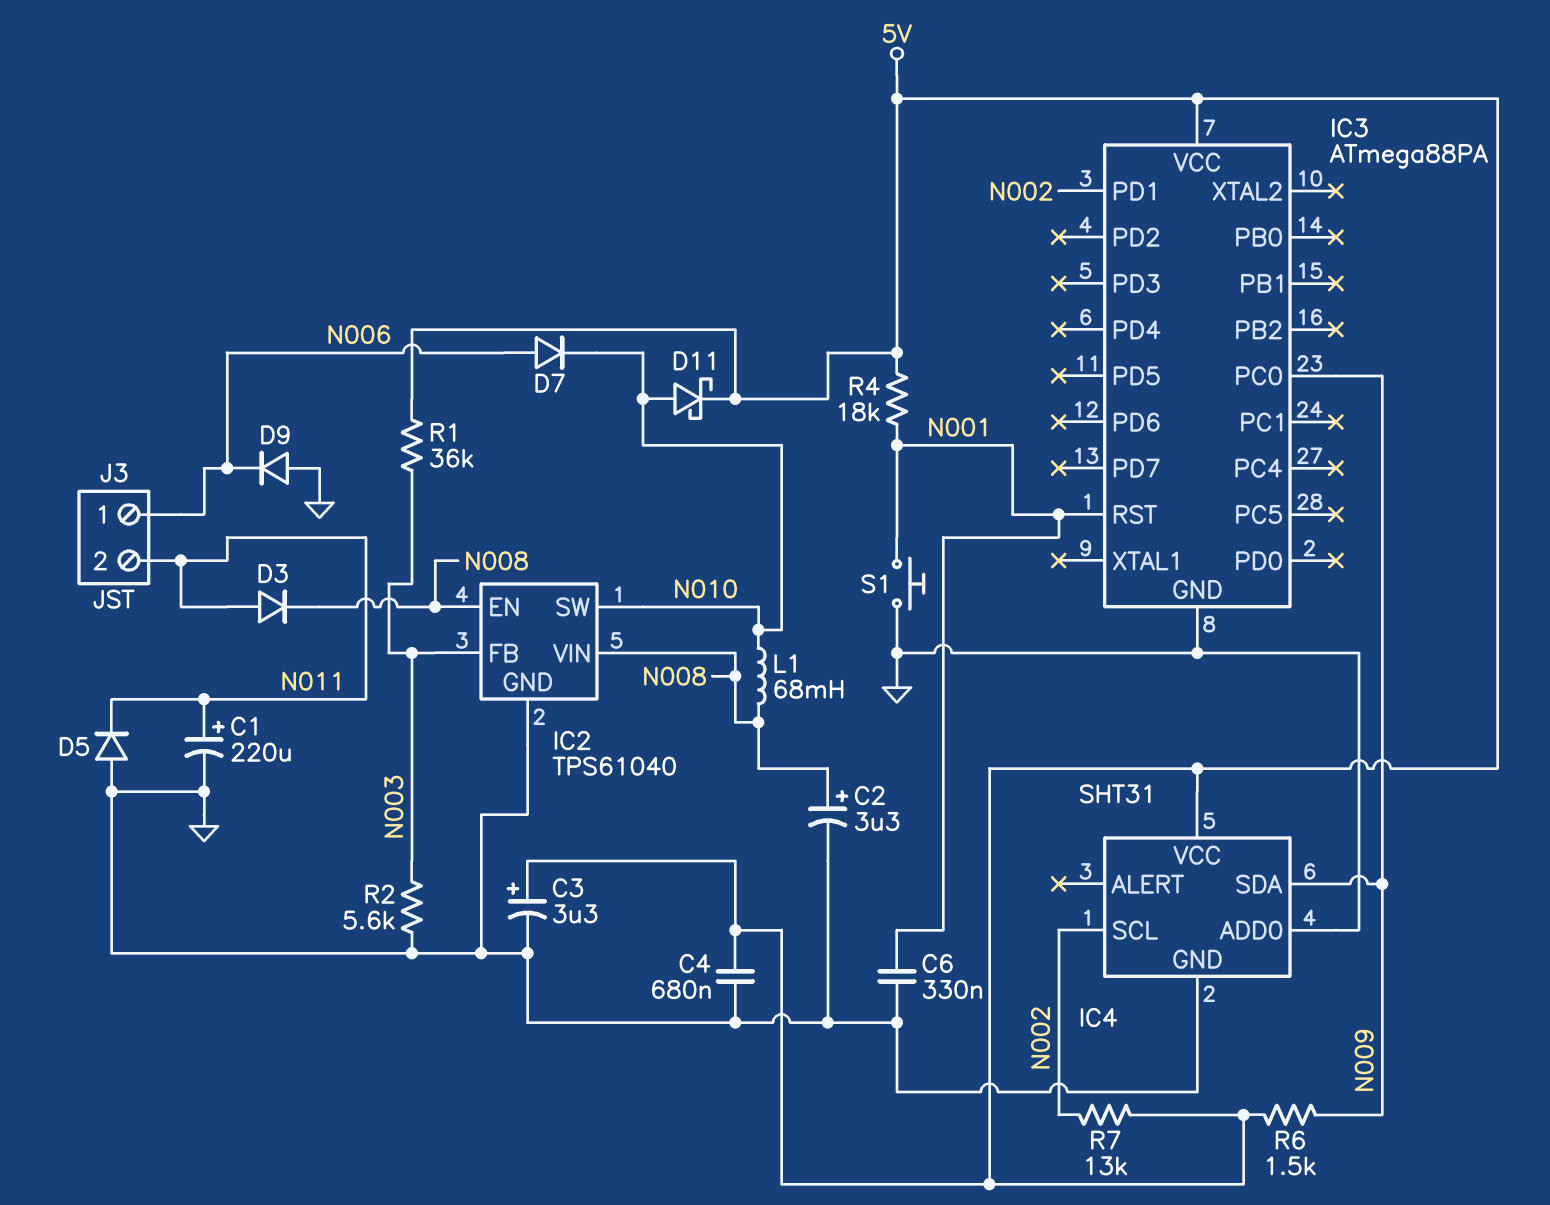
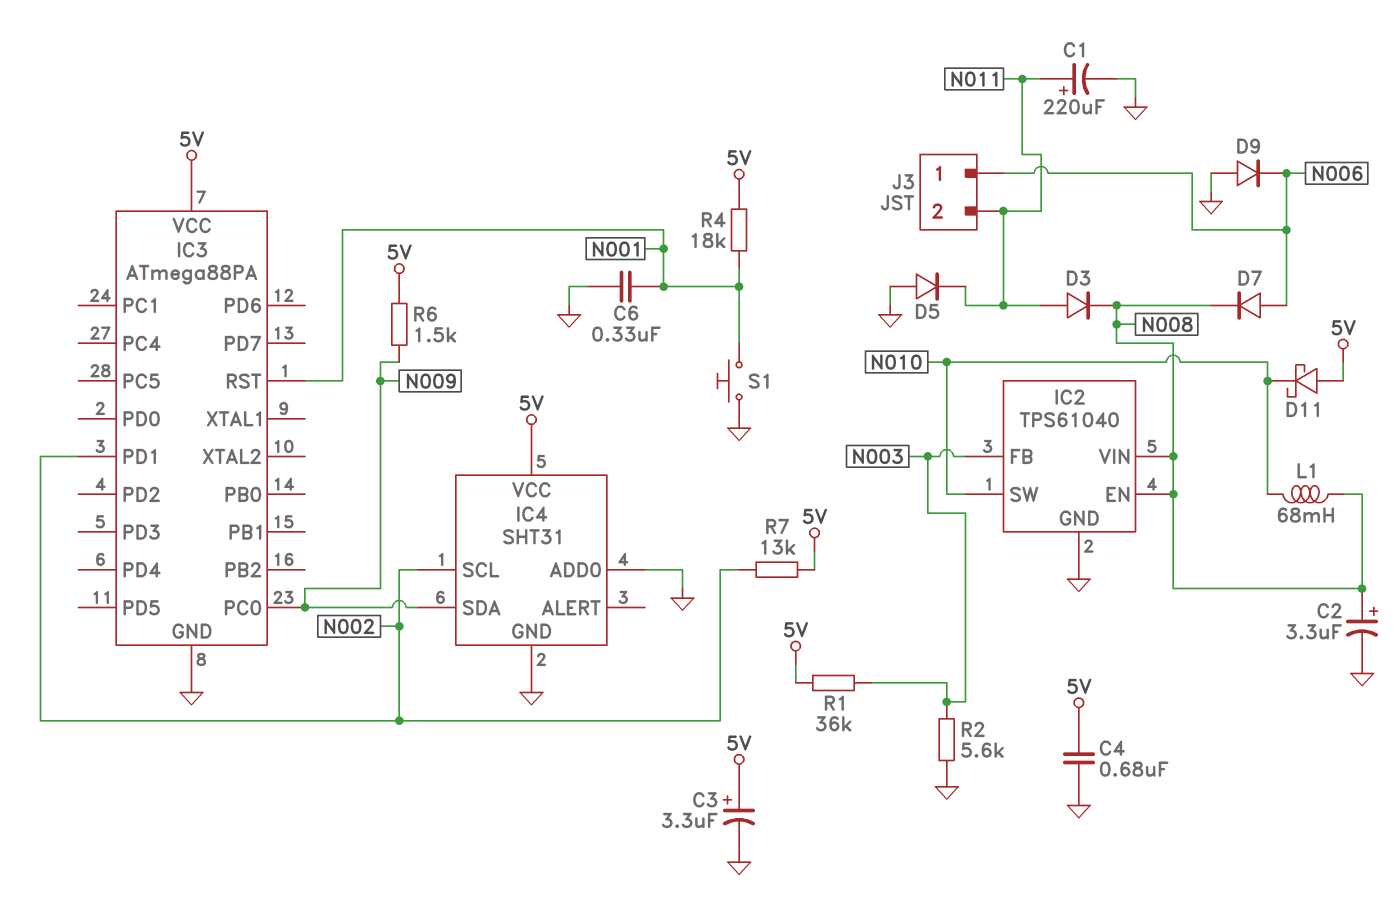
D7: diode (A N006, K N010) -> diode (A N006, K N008)
D11: schottky (A N010, K 5V) -> schottky (A 5V, K N010)

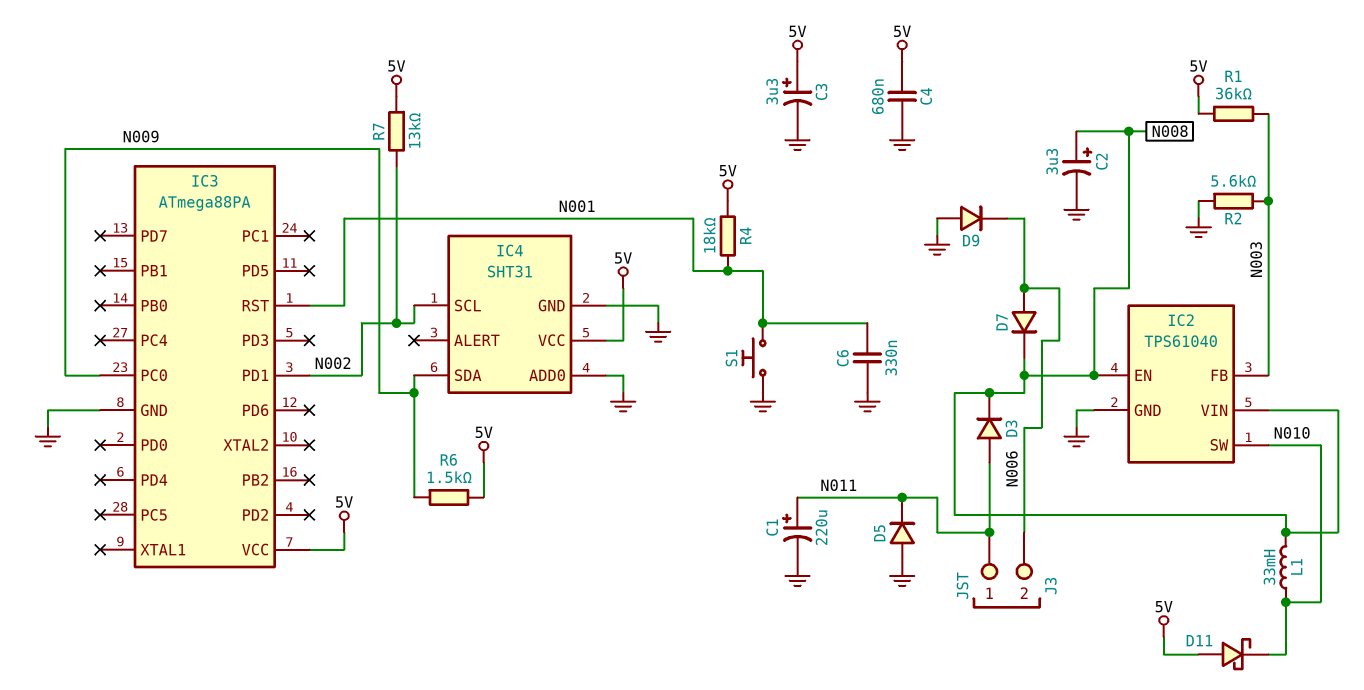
J3 pin 1: N006 -> N011
J3 pin 2: N011 -> N006
L1: 68mH (N008, N010) -> 33mH (N008, N010)

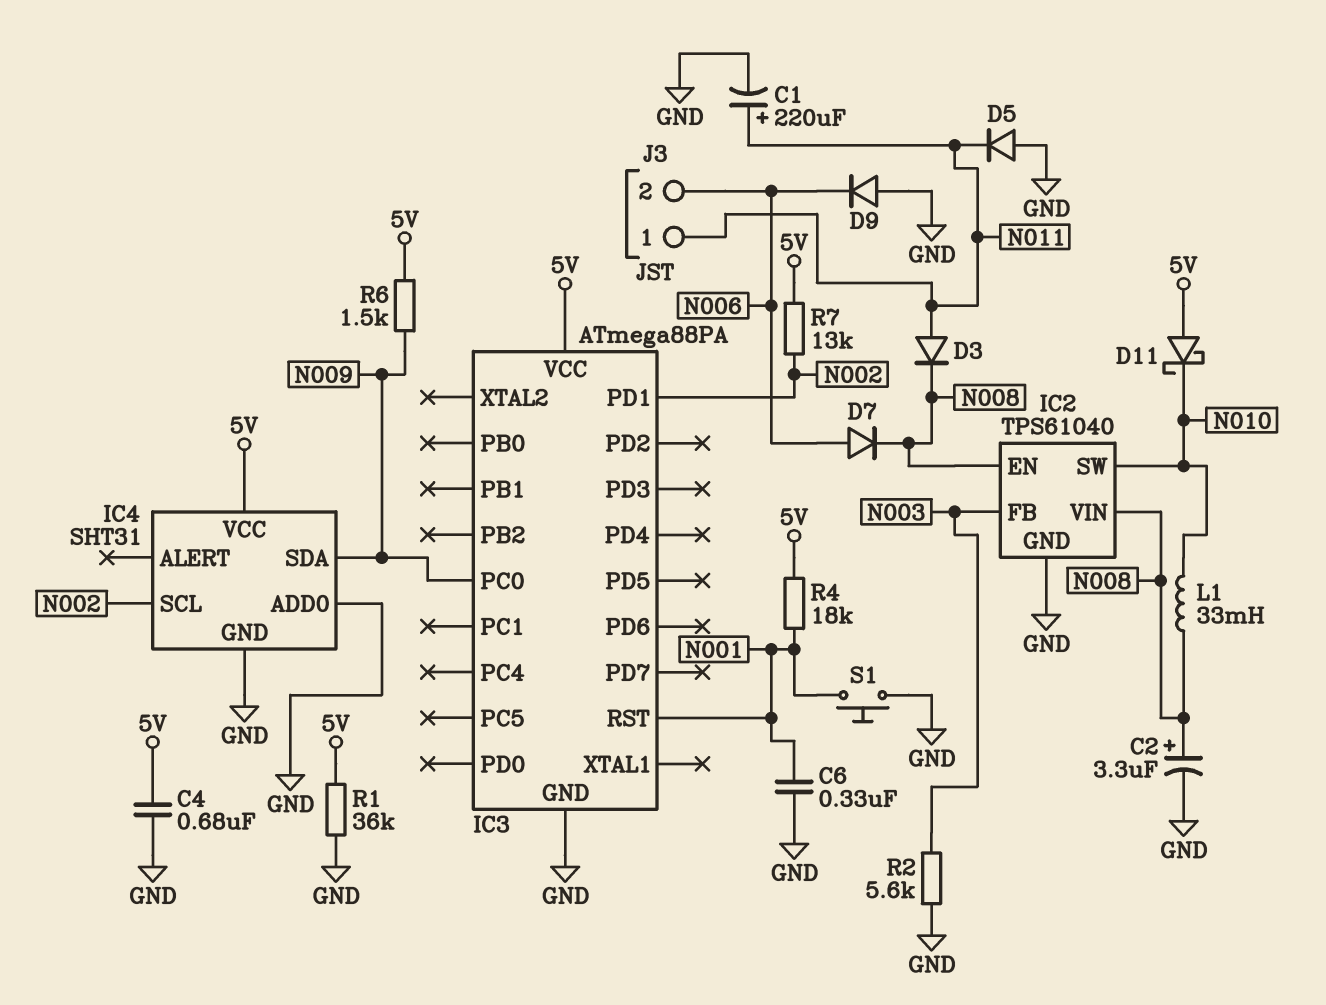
C3: 3.3uF (plus 5V, minus GND) -> none
R1: 36k (5V, N003) -> 36k (5V, GND)

